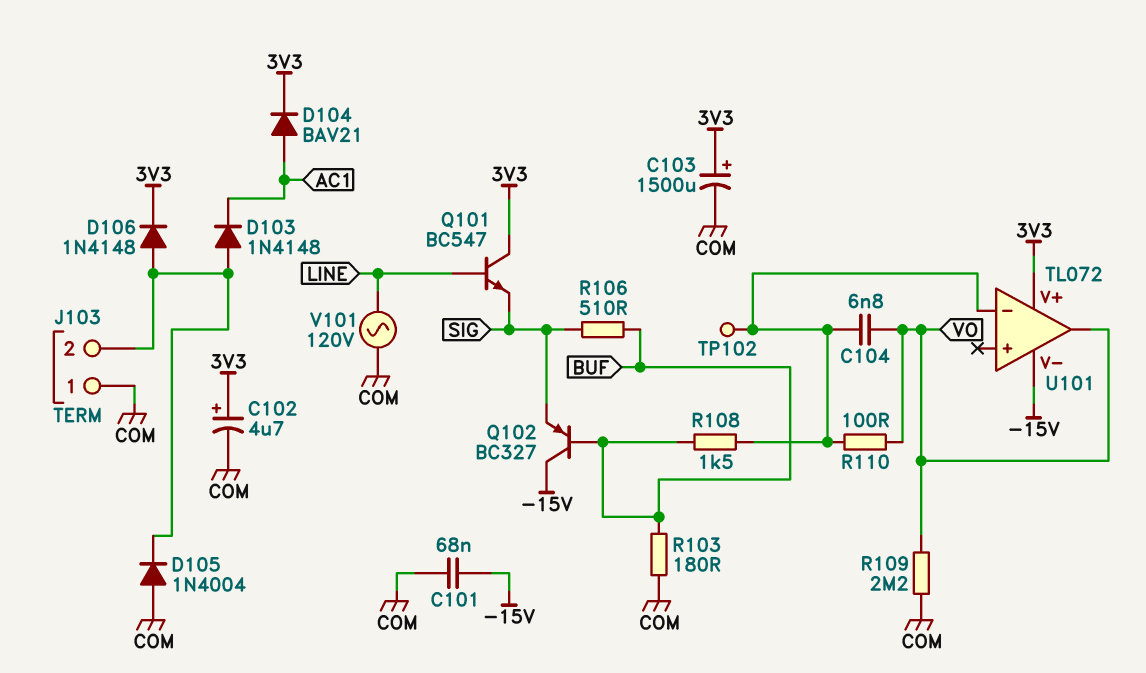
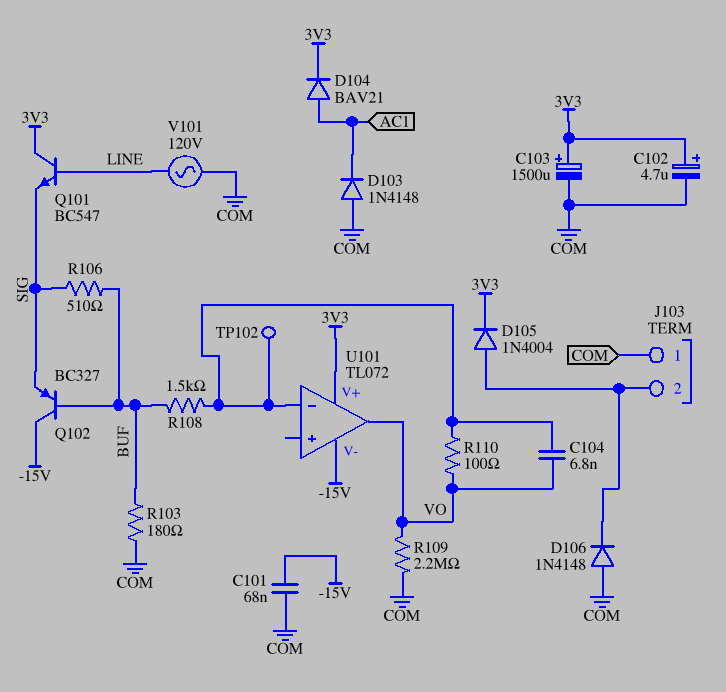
D103: diode 1N4148 (A J103/2, K AC1) -> diode 1N4148 (A COM, K AC1)
D105: diode 1N4004 (A COM, K J103/2) -> diode 1N4004 (A J103/2, K 3V3)
D106: diode 1N4148 (A J103/2, K 3V3) -> diode 1N4148 (A COM, K J103/2)

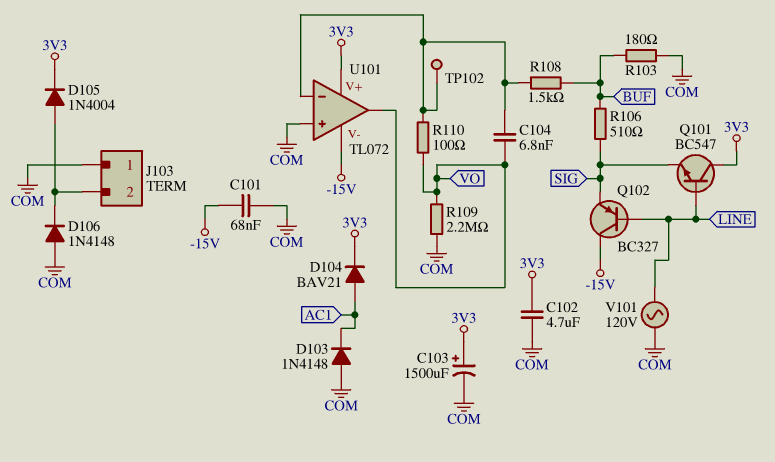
C102: 4.7uF (plus 3V3, minus COM) -> 4.7uF (3V3, COM)
Q102: PNP BC327 (B BUF, C -15V, E SIG) -> PNP BC327 (B LINE, C -15V, E SIG)
U101 pin in+: none -> COM

